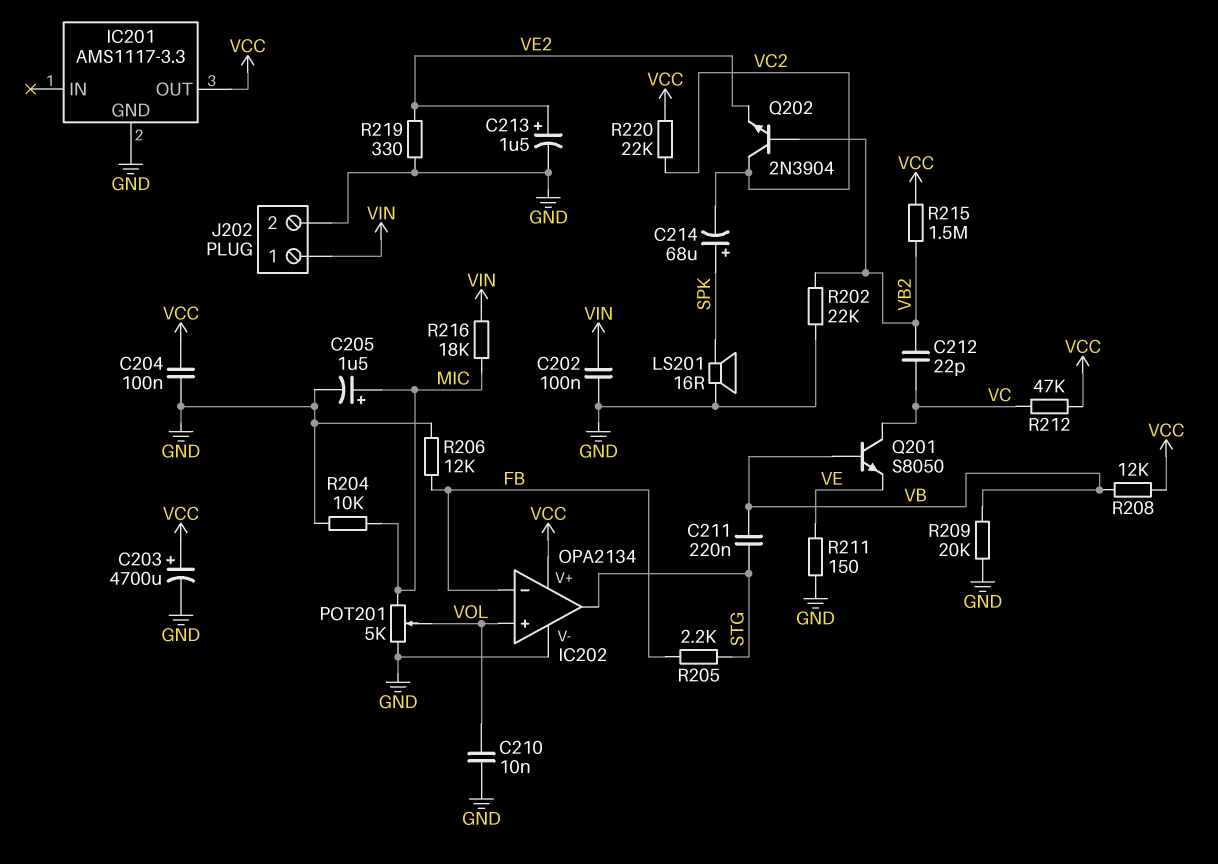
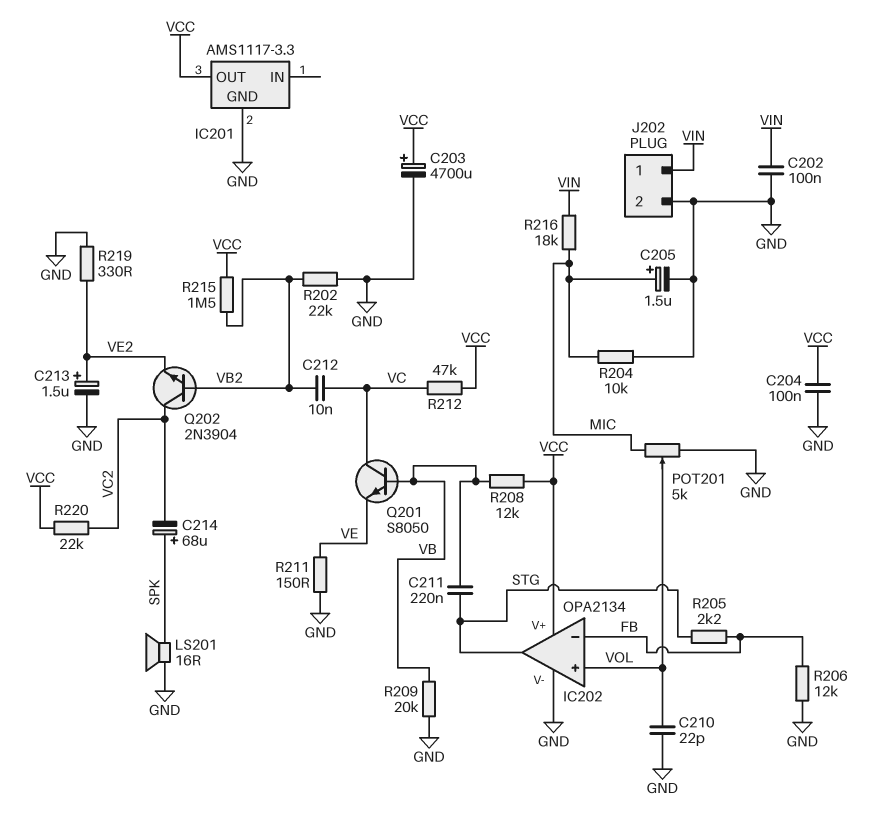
C210: 10nF (GND, VOL) -> 22pF (GND, VOL)
C212: 22pF (VB2, VC) -> 10nF (VB2, VC)

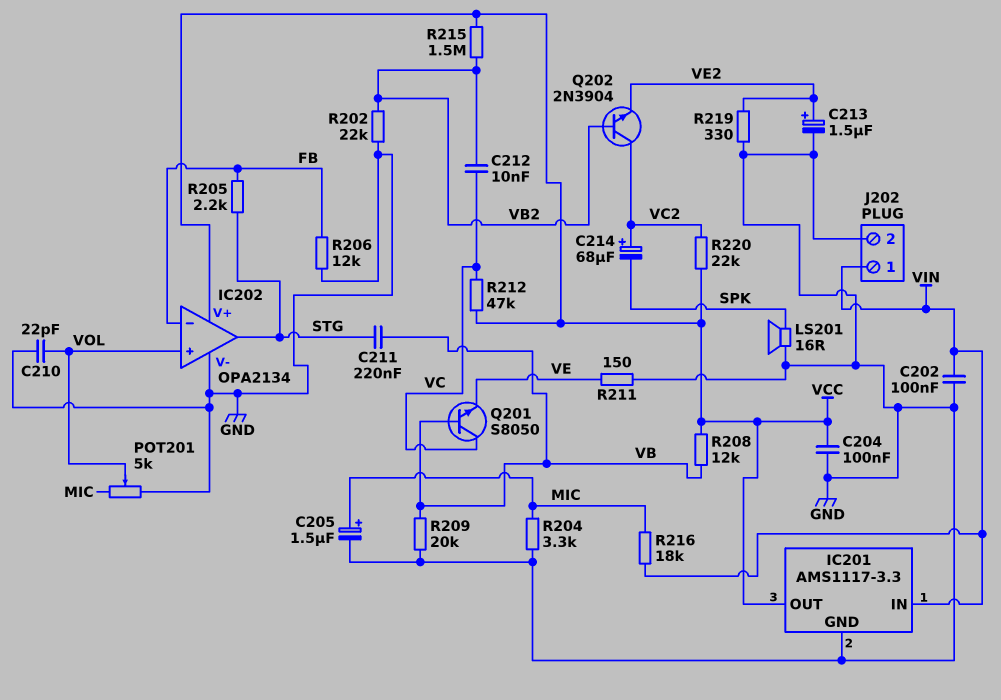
C203: 4700uF (plus VCC, minus GND) -> none
C214: 68uF (plus SPK, minus VC2) -> 68uF (plus VC2, minus SPK)
IC201 pin IN: none -> VIN
R204: 10k (GND, MIC) -> 3.3k (GND, MIC)

